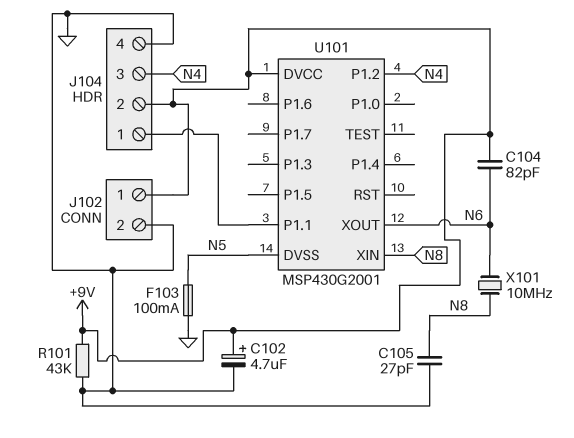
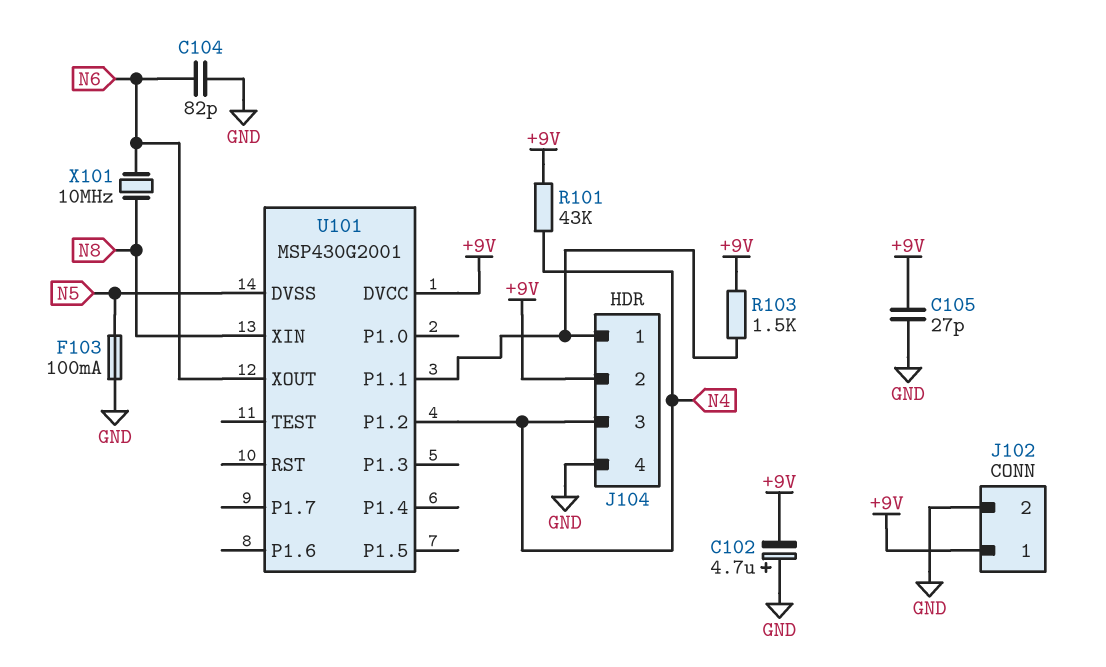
C102: 4.7uF (plus +9V, minus GND) -> 4.7uF (plus GND, minus +9V)
C104: 82pF (+9V, N6) -> 82pF (GND, N6)
C105: 27pF (GND, N8) -> 27pF (+9V, GND)
R101: 43k (+9V, GND) -> 43k (+9V, N4)
R103: none -> 1.5k (+9V, J104/1)

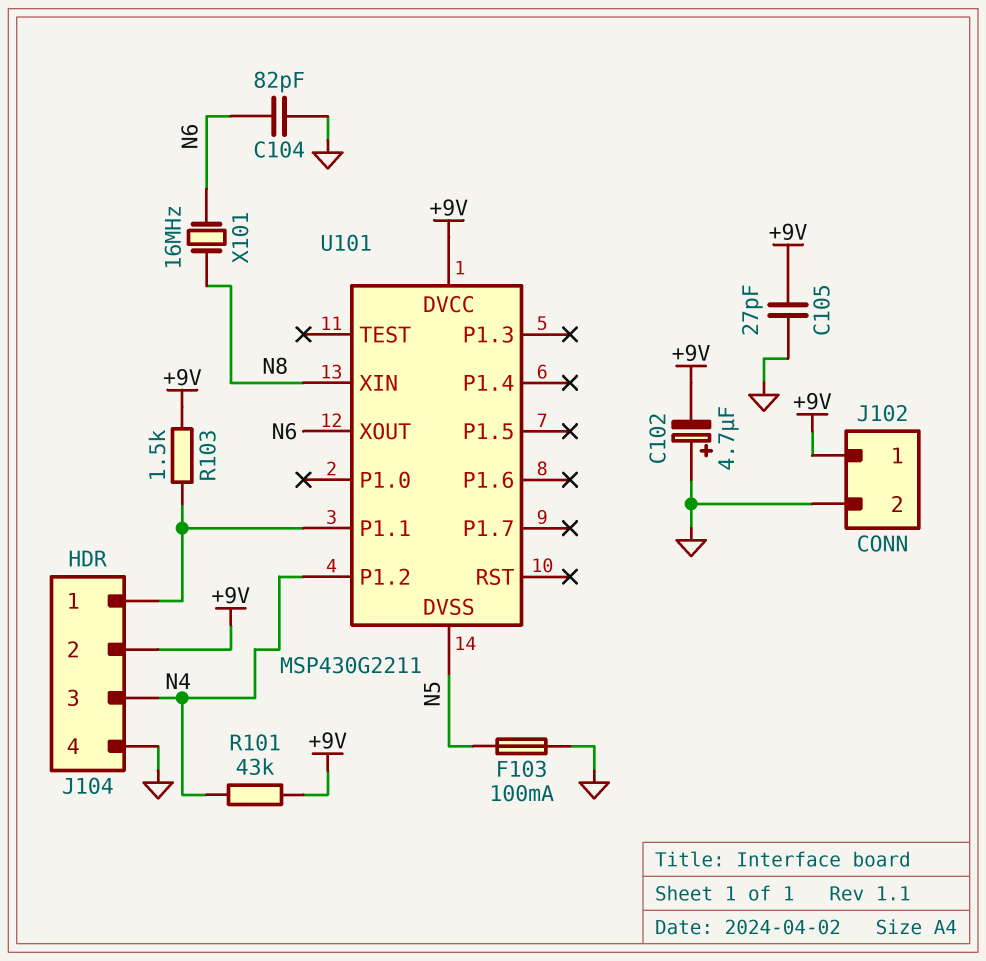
U101: MSP430G2001 -> MSP430G2211
X101: 10MHz (N6, N8) -> 16MHz (N6, N8)

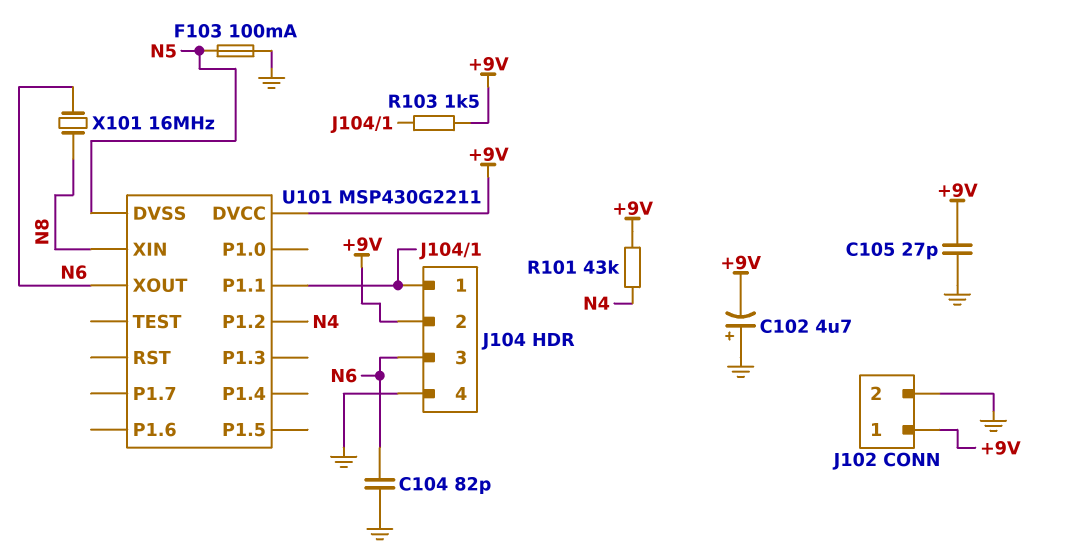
J104 pin 3: N4 -> N6

